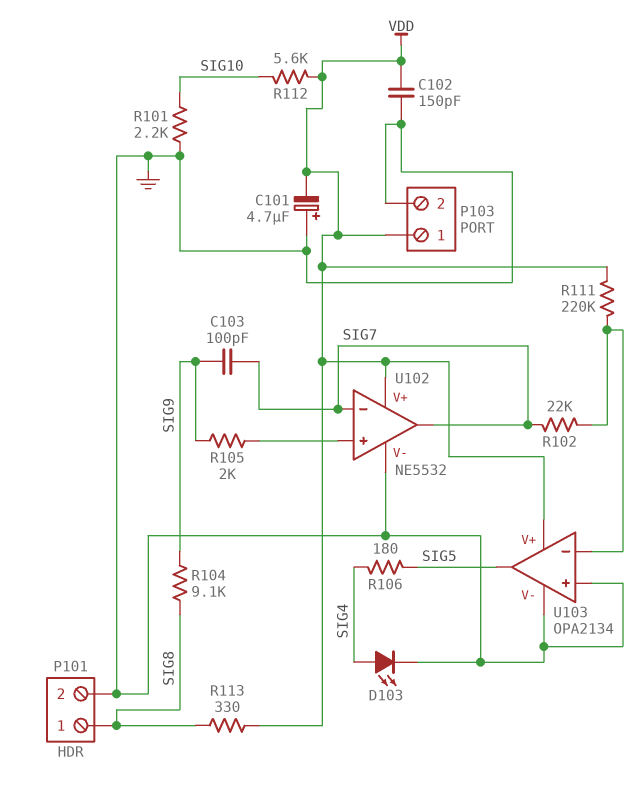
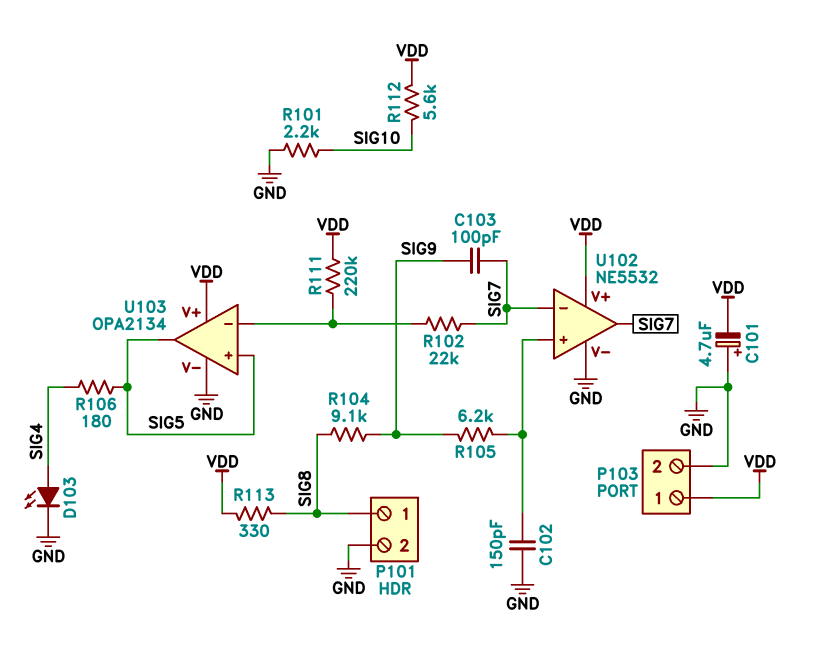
C102: 150pF (GND, VDD) -> 150pF (GND, U102/in+)
R105: 2k (SIG9, U102/in+) -> 6.2k (SIG9, U102/in+)
U103 pin in+: GND -> SIG5

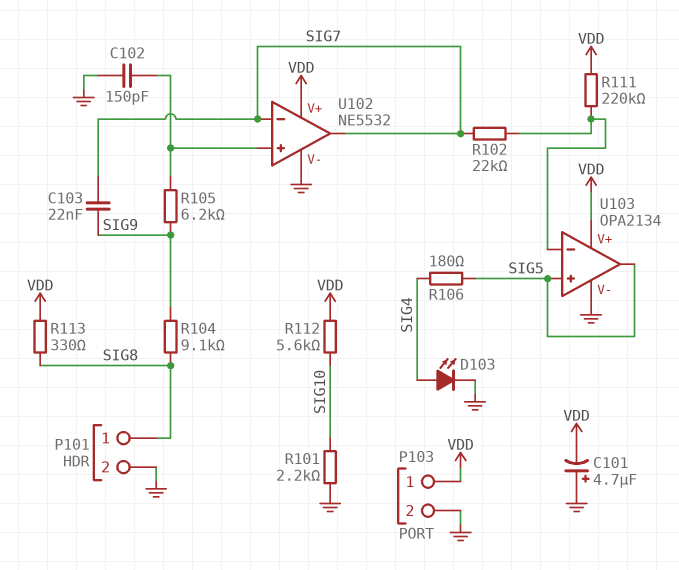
C103: 100pF (SIG7, SIG9) -> 22nF (SIG7, SIG9)

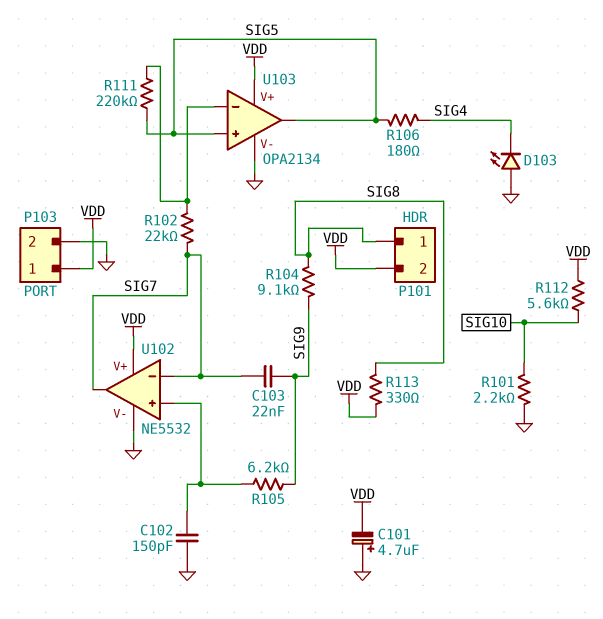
D103: LED (A SIG4, K GND) -> LED (A GND, K SIG4)
P101 pin 2: GND -> VDD
R111: 220k (U103/in-, VDD) -> 220k (SIG5, U103/in-)

